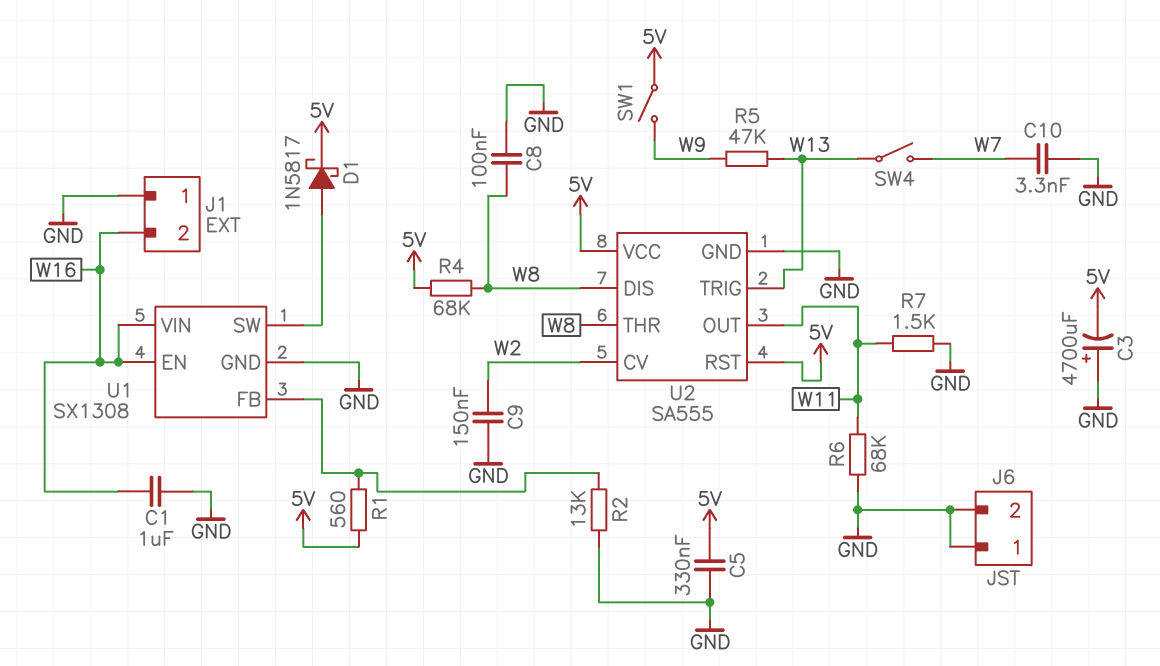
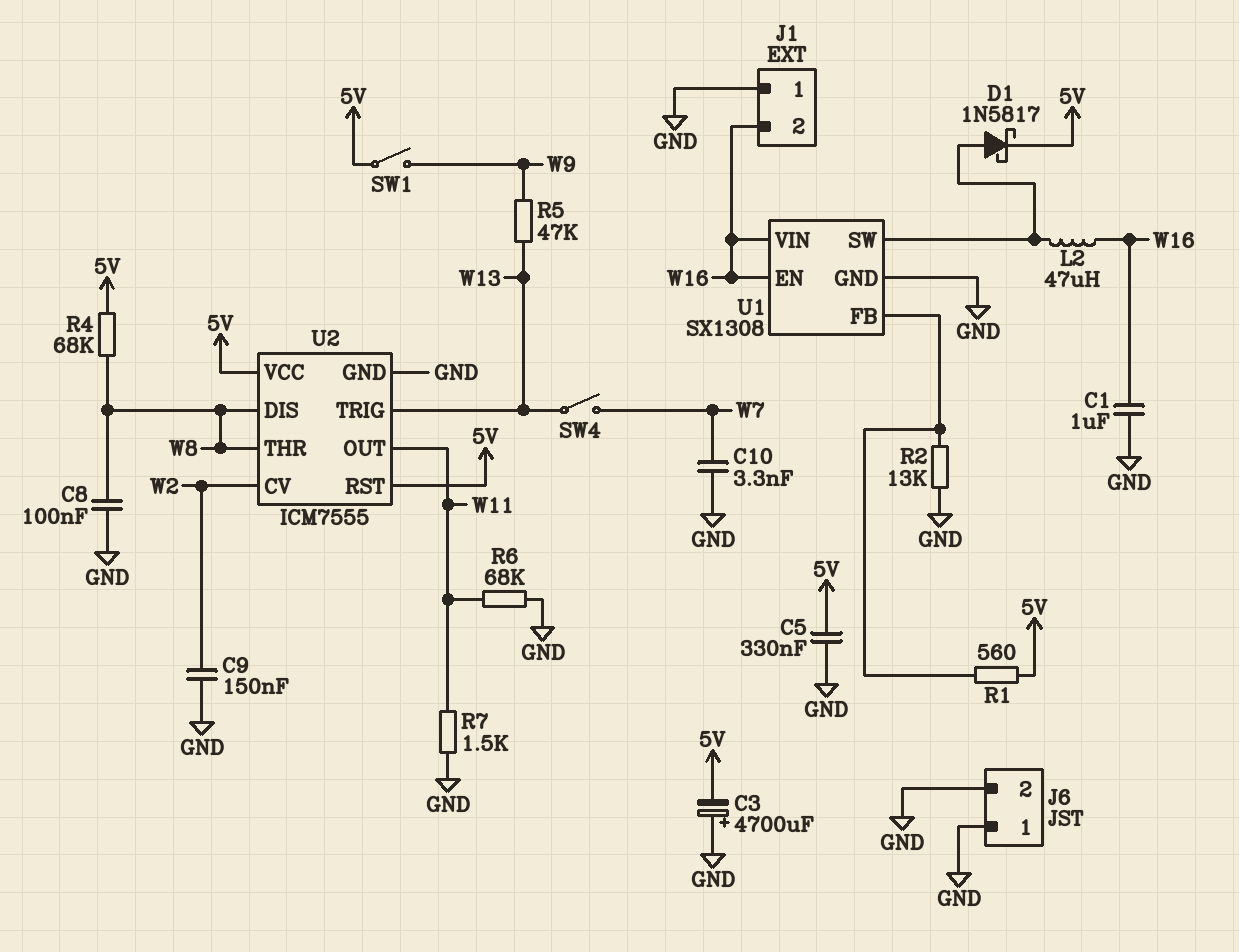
L2: none -> 47uH (U1/SW, W16)
U2: SA555 -> ICM7555

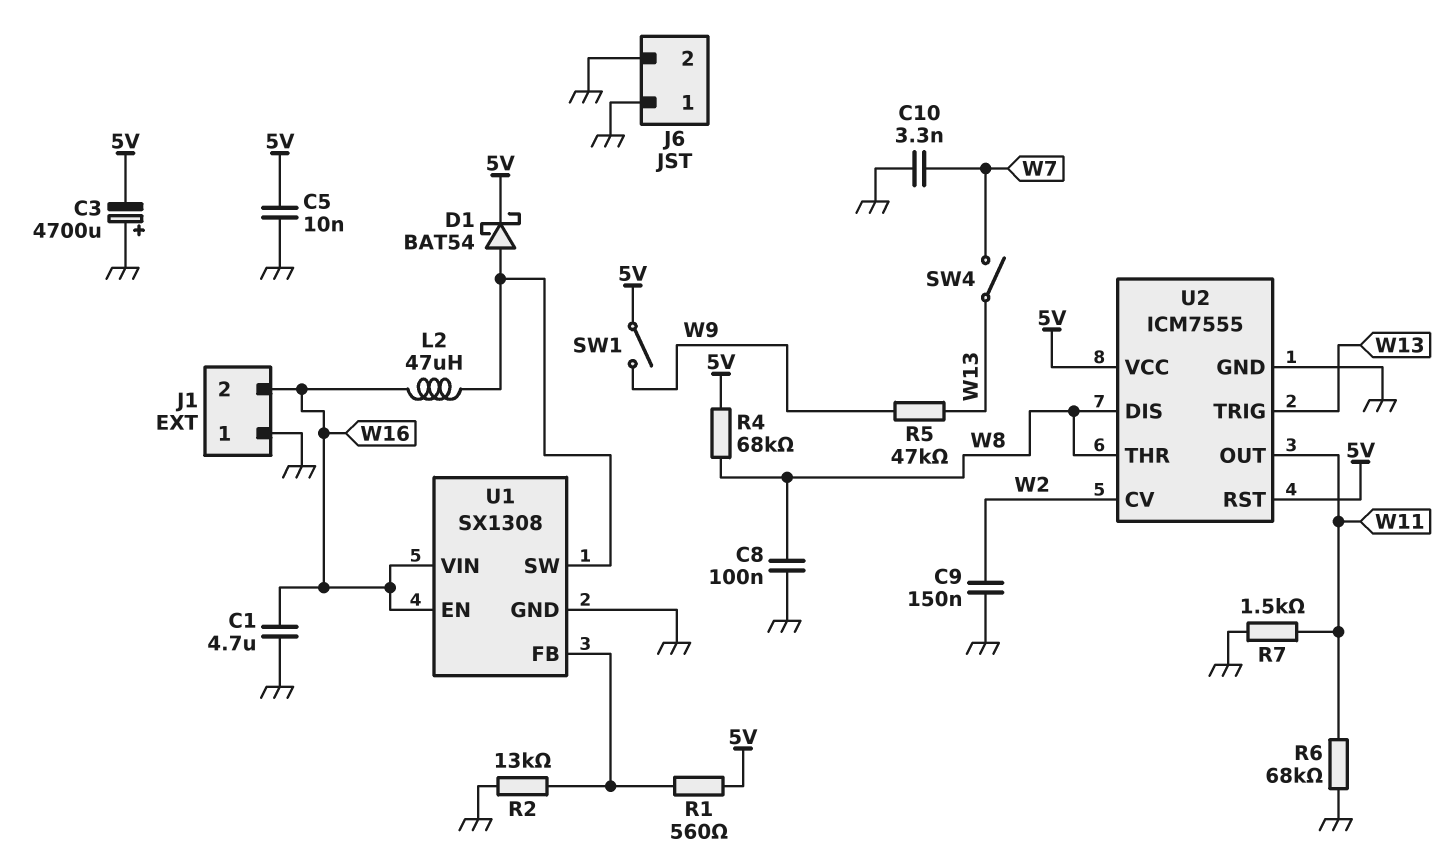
C1: 1uF (GND, W16) -> 4.7uF (GND, W16)
C5: 330nF (5V, GND) -> 10nF (5V, GND)
D1: schottky 1N5817 (A U1/SW, K 5V) -> schottky BAT54 (A U1/SW, K 5V)

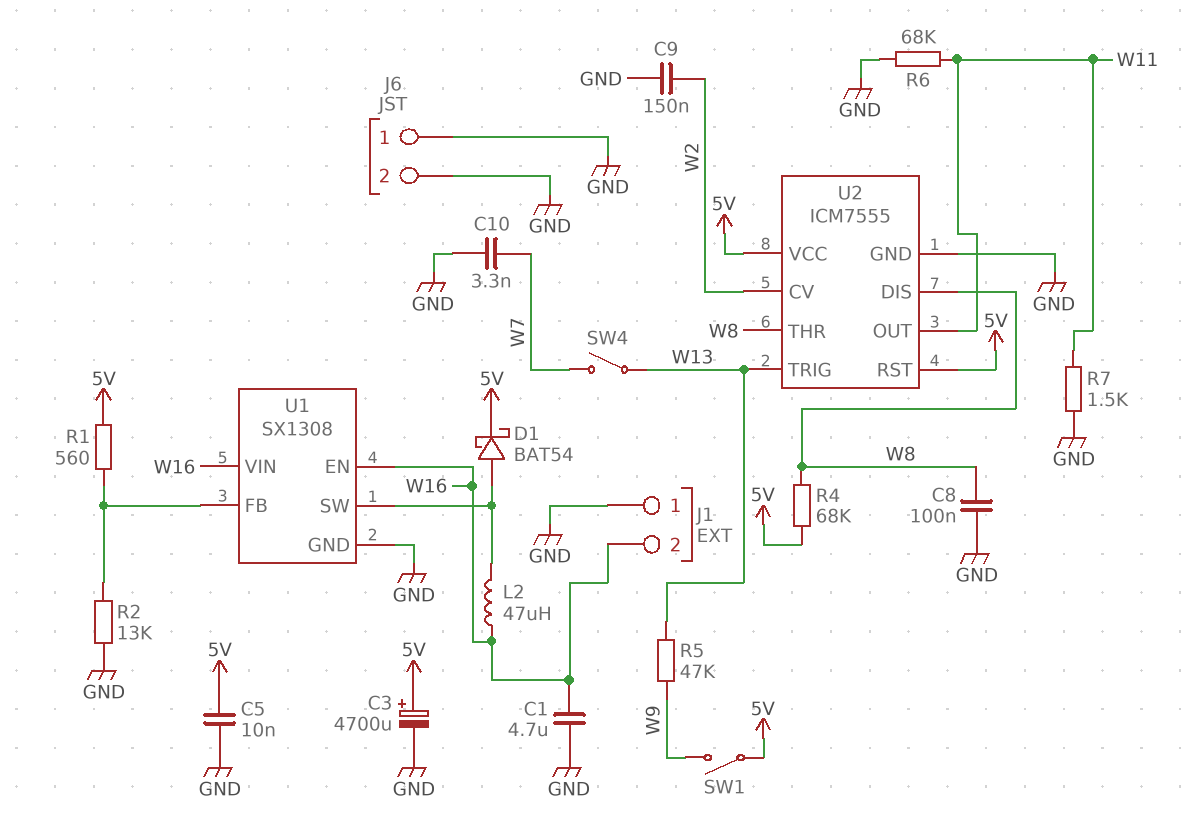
C3: 4700uF (plus GND, minus 5V) -> 4700uF (plus 5V, minus GND)

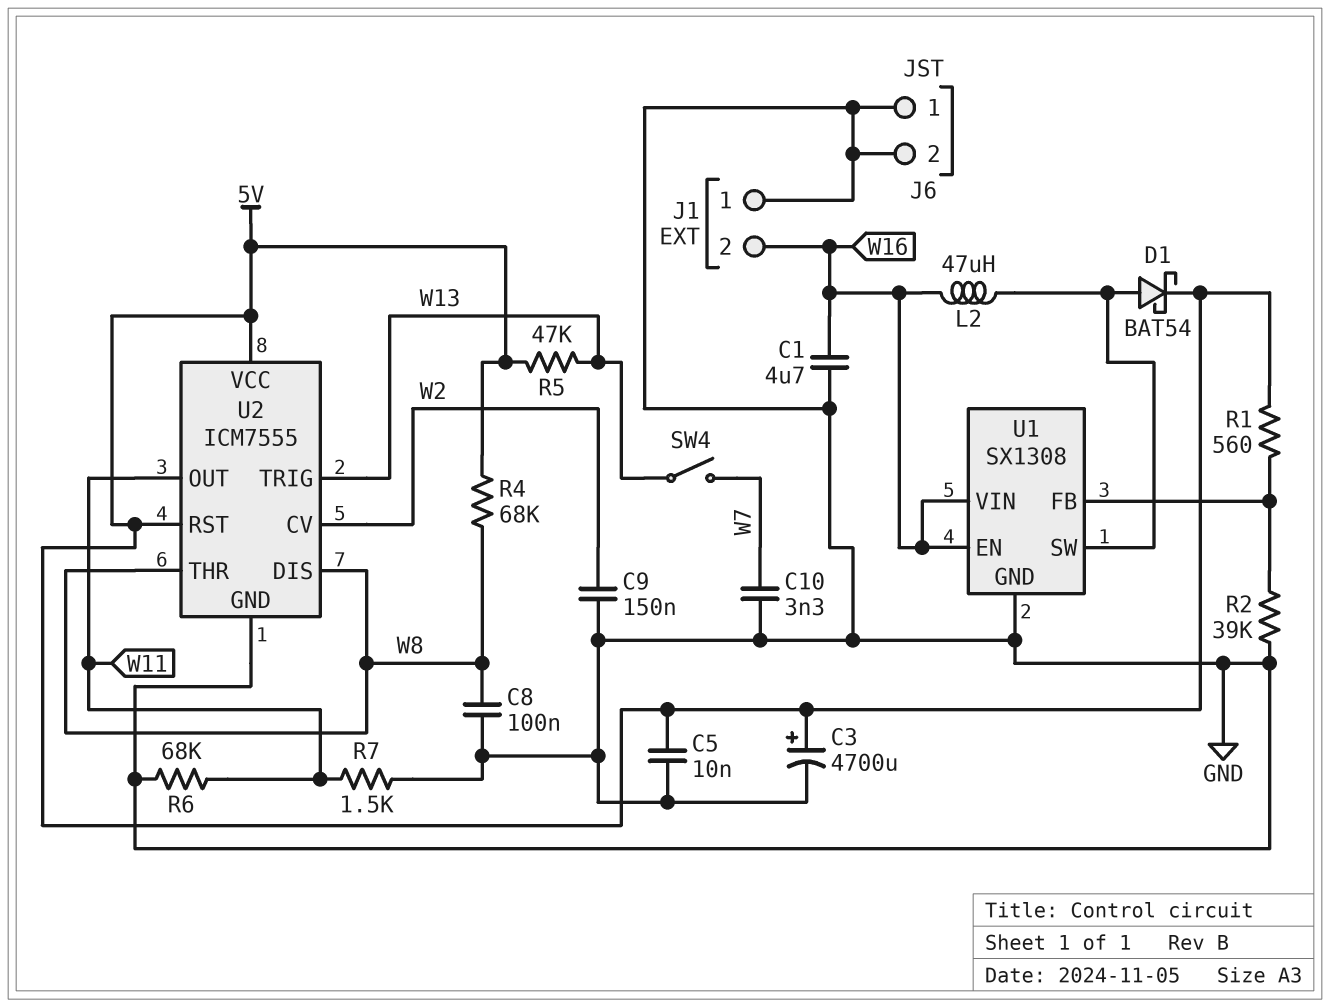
R2: 13k (GND, U1/FB) -> 39k (GND, U1/FB)
R5: 47k (W9, W13) -> 47k (5V, W13)
SW1: switch (5V, W9) -> none

